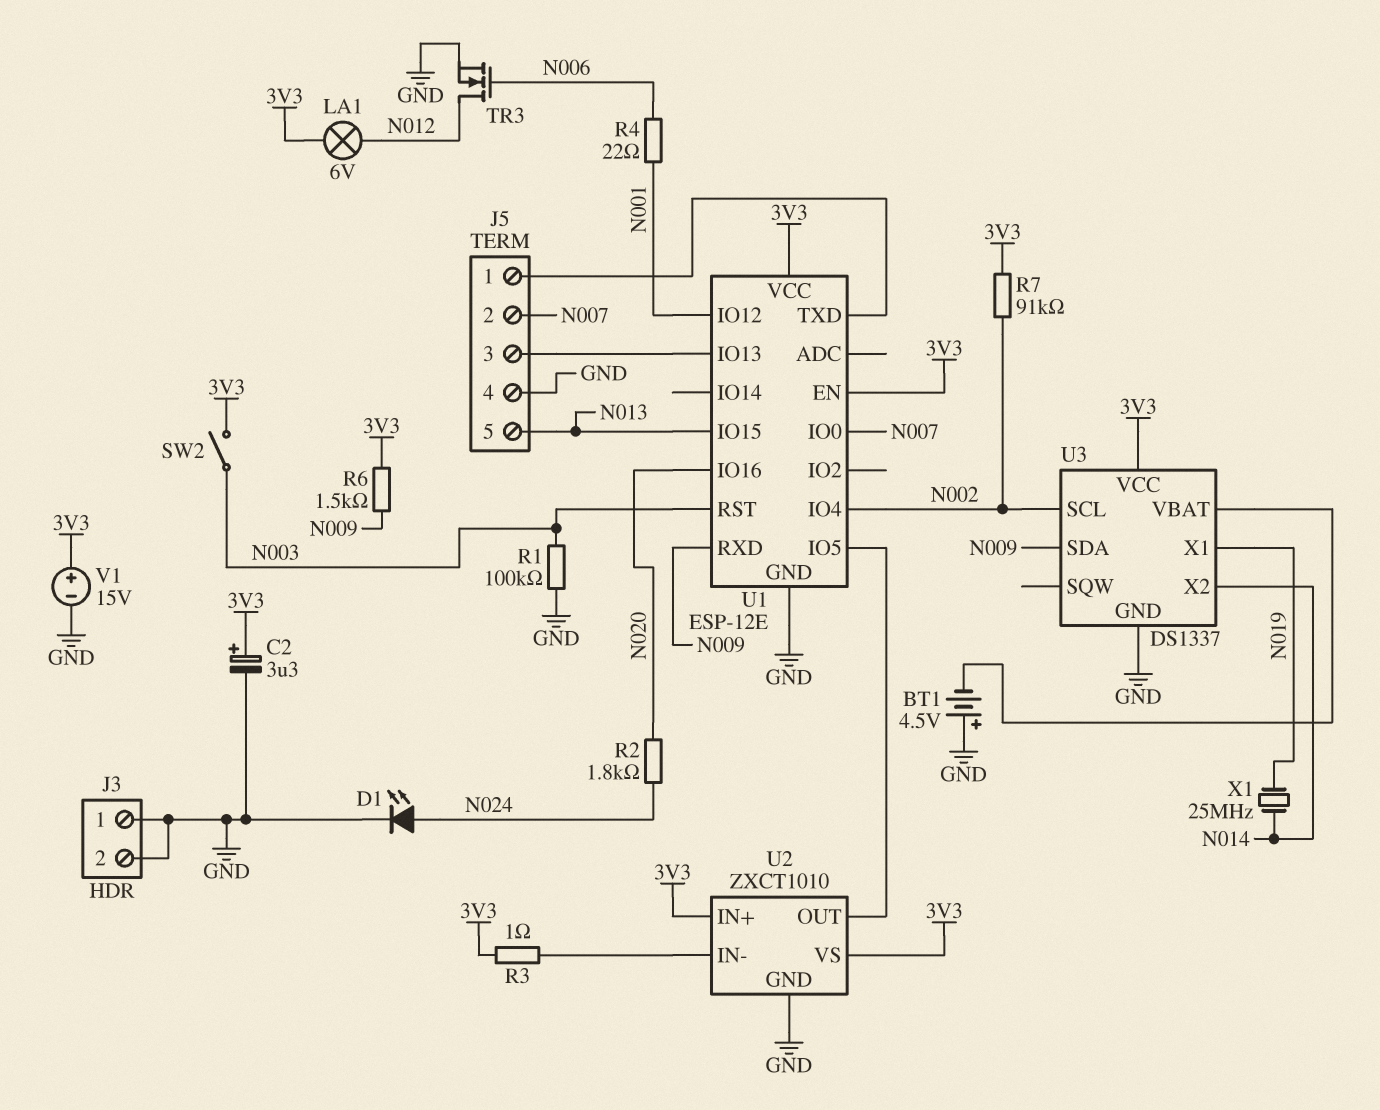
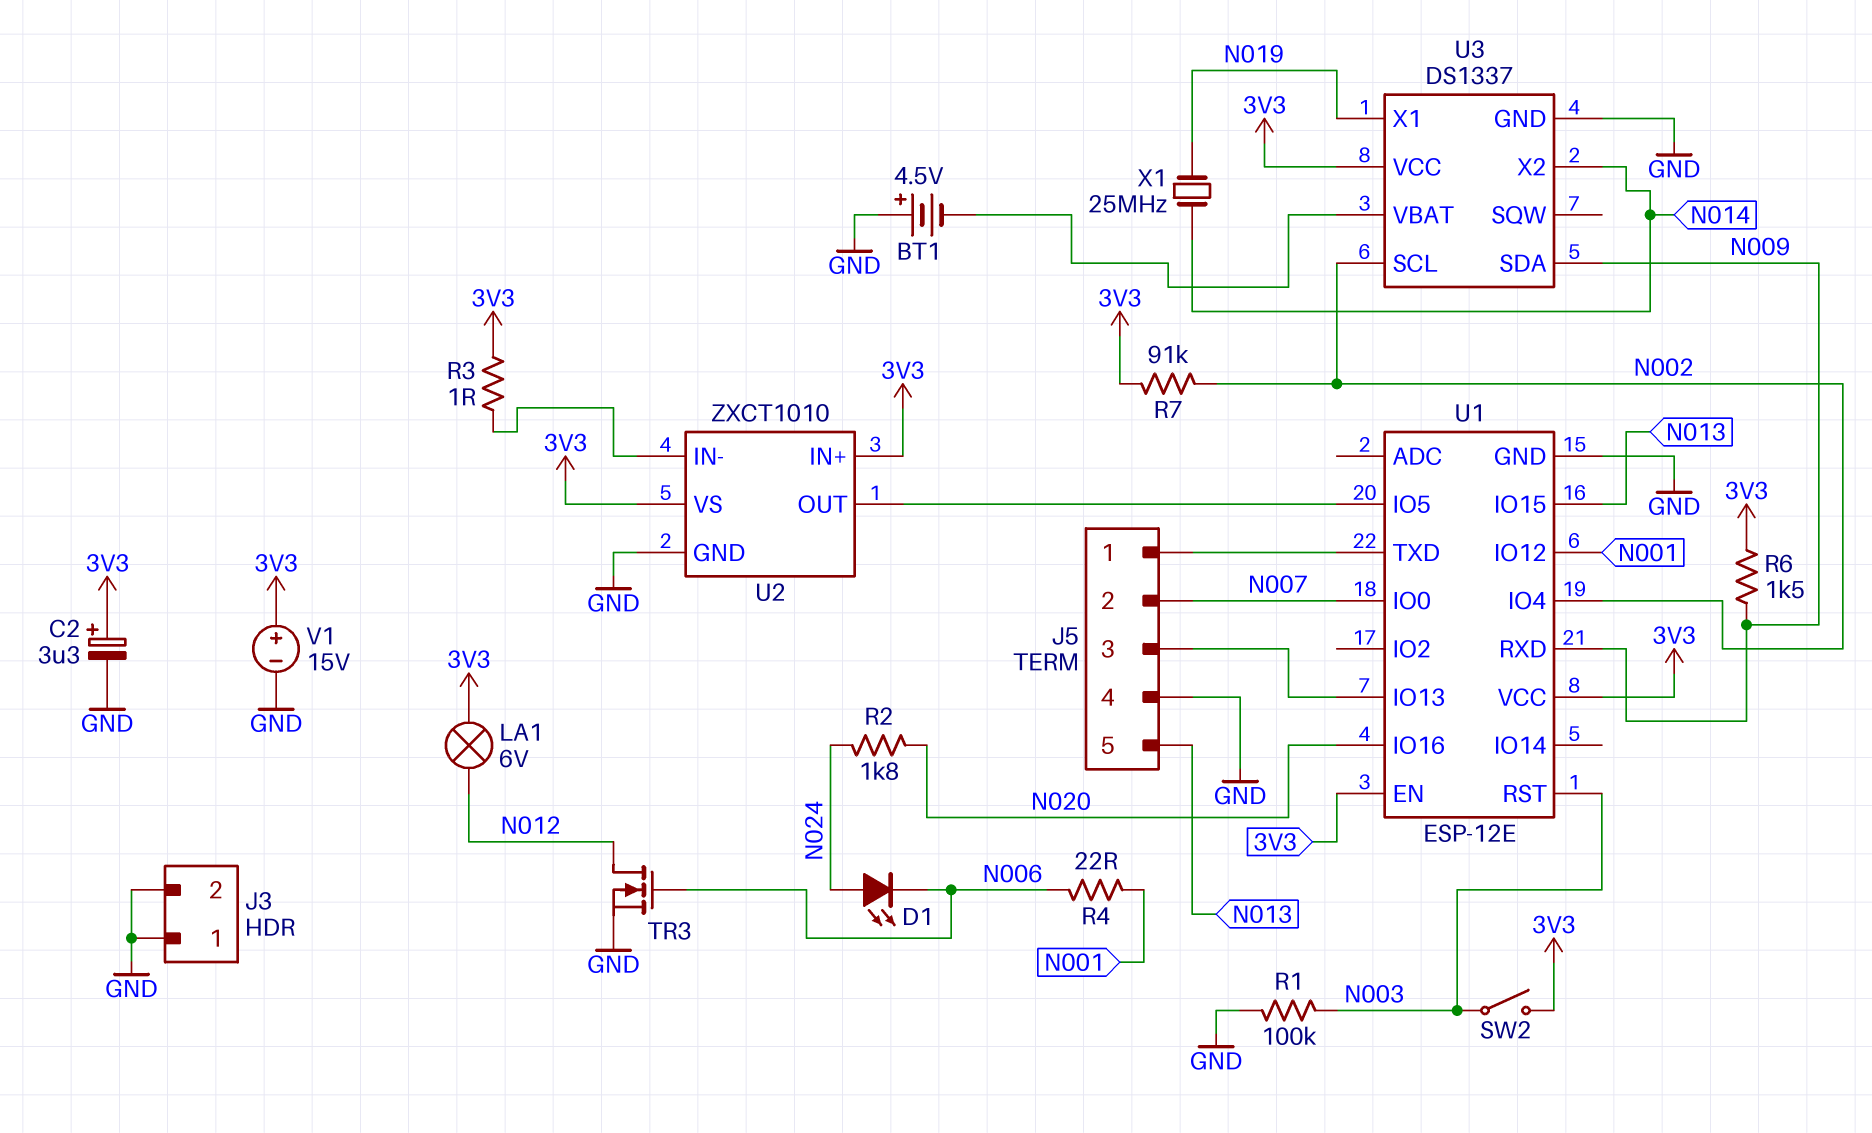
D1: LED (A N024, K GND) -> LED (A N024, K N006)

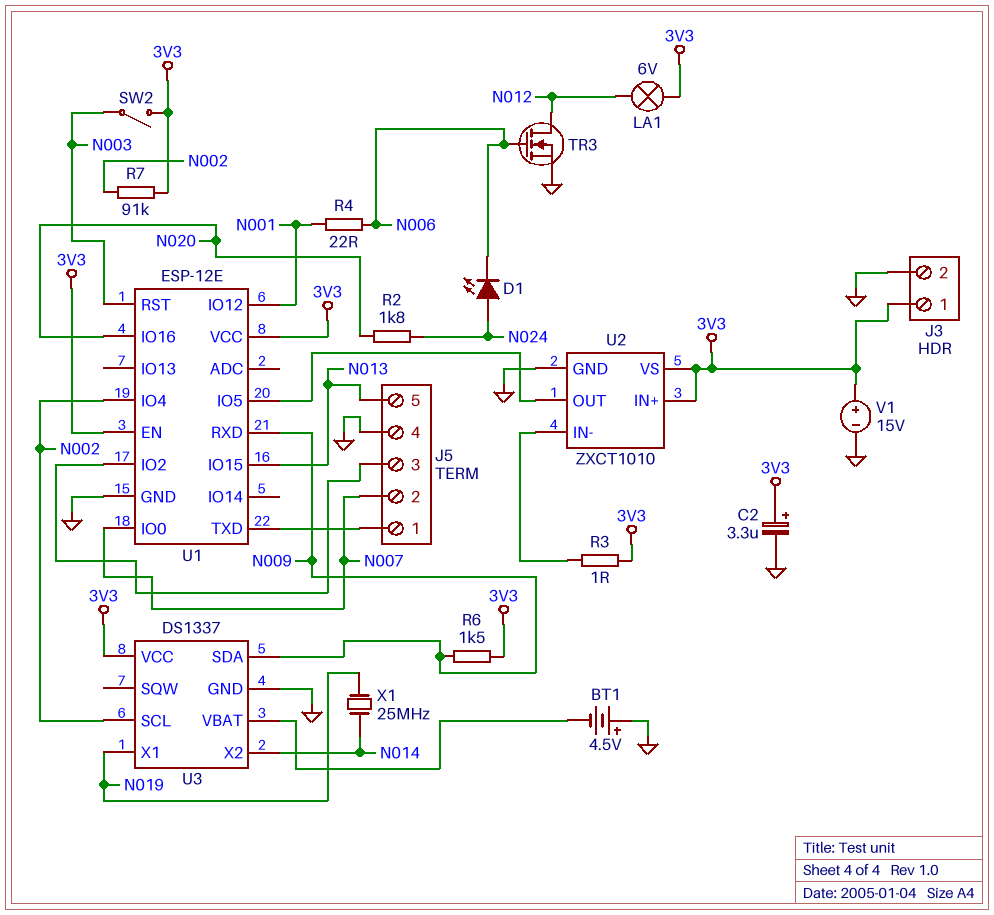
J3 pin 1: GND -> 3V3
R1: 100k (GND, N003) -> none
U1 pin IO2: none -> J5/3
U1 pin IO13: J5/3 -> none

